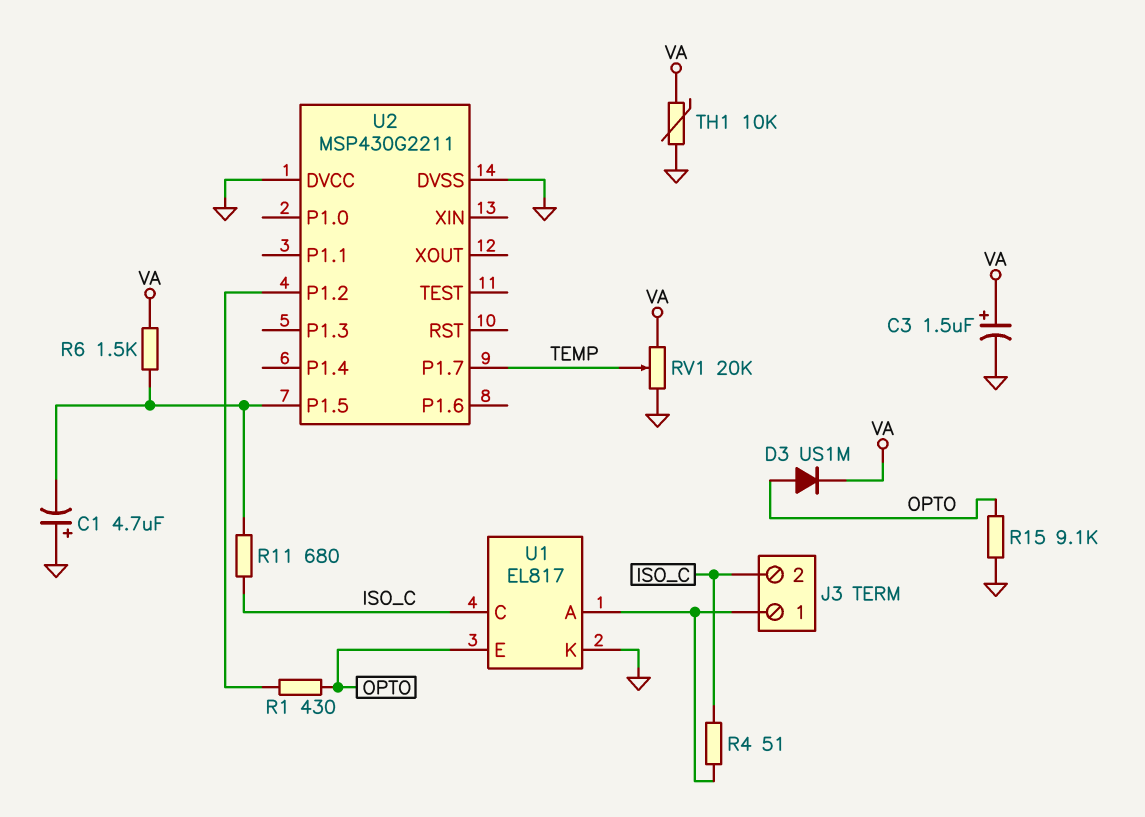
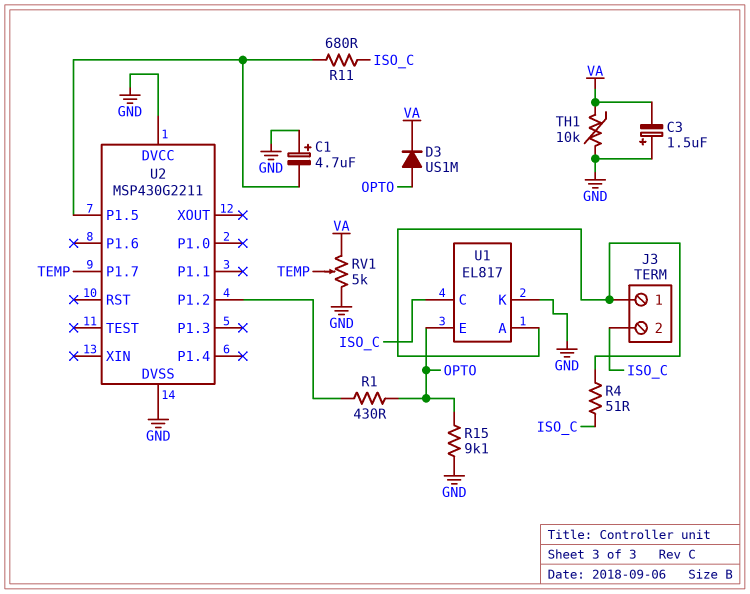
C3: 1.5uF (plus VA, minus GND) -> 1.5uF (plus GND, minus VA)
R6: 1.5k (U2/P1.5, VA) -> none
RV1: 20k (GND, VA, wiper TEMP) -> 5k (GND, VA, wiper TEMP)

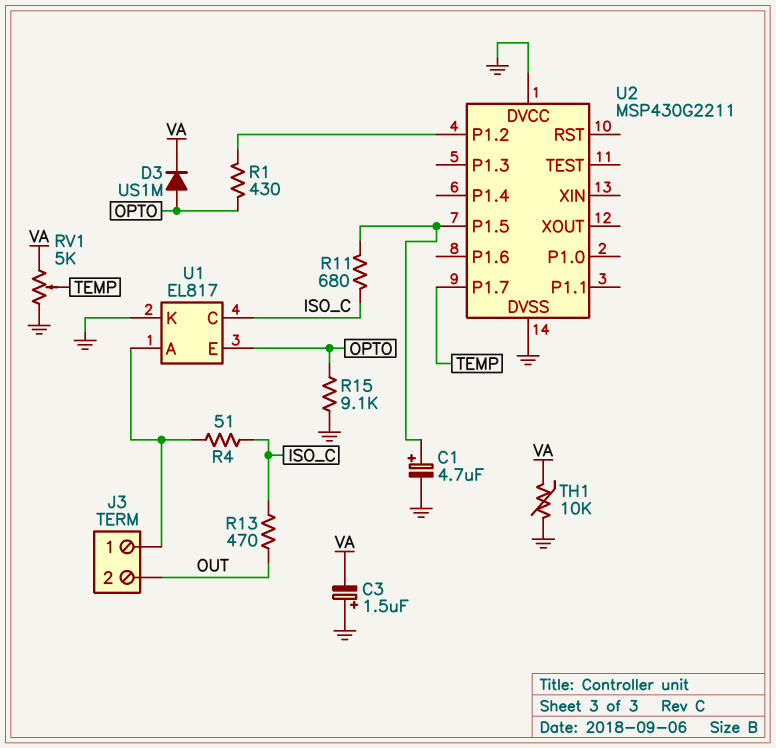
C1: 4.7uF (plus GND, minus U2/P1.5) -> 4.7uF (plus U2/P1.5, minus GND)
J3 pin 2: ISO_C -> OUT
R13: none -> 470 (ISO_C, OUT)

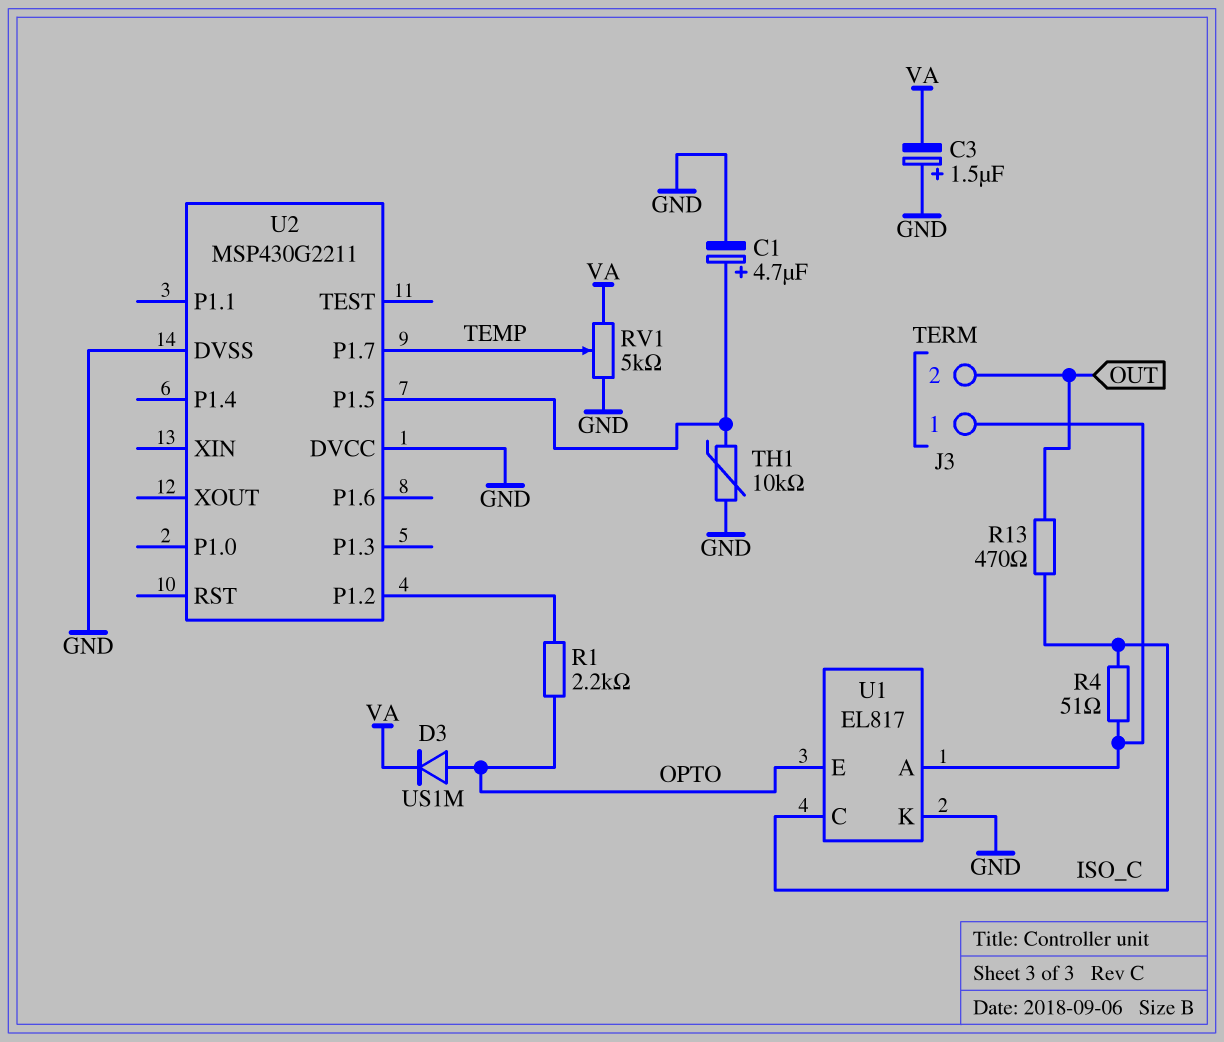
R1: 430 (OPTO, U2/P1.2) -> 2.2k (OPTO, U2/P1.2)
R11: 680 (ISO_C, U2/P1.5) -> none
R15: 9.1k (GND, OPTO) -> none
TH1: 10k (GND, VA) -> 10k (GND, U2/P1.5)

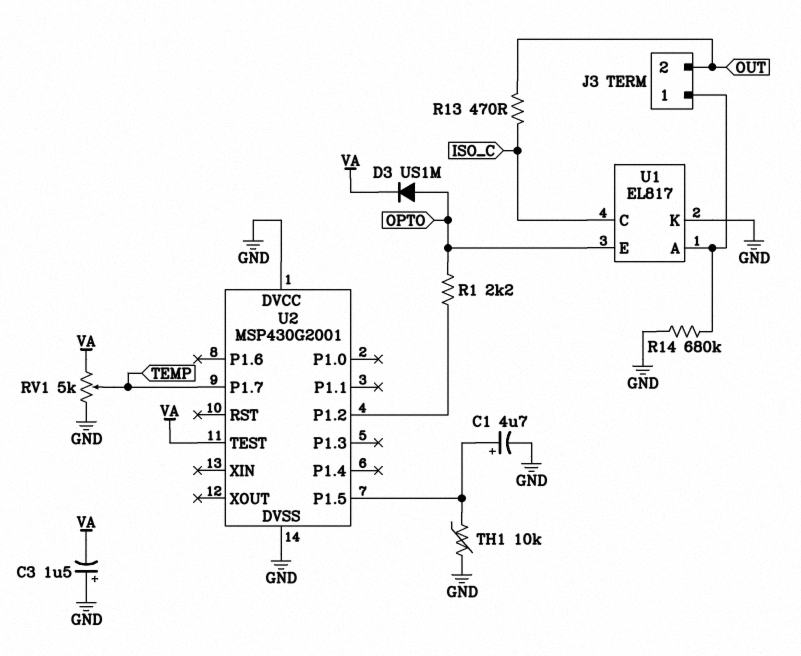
R4: 51 (ISO_C, J3/1) -> none
R14: none -> 680k (GND, J3/1)
U2: MSP430G2211 -> MSP430G2001
U2 pin TEST: none -> VA

